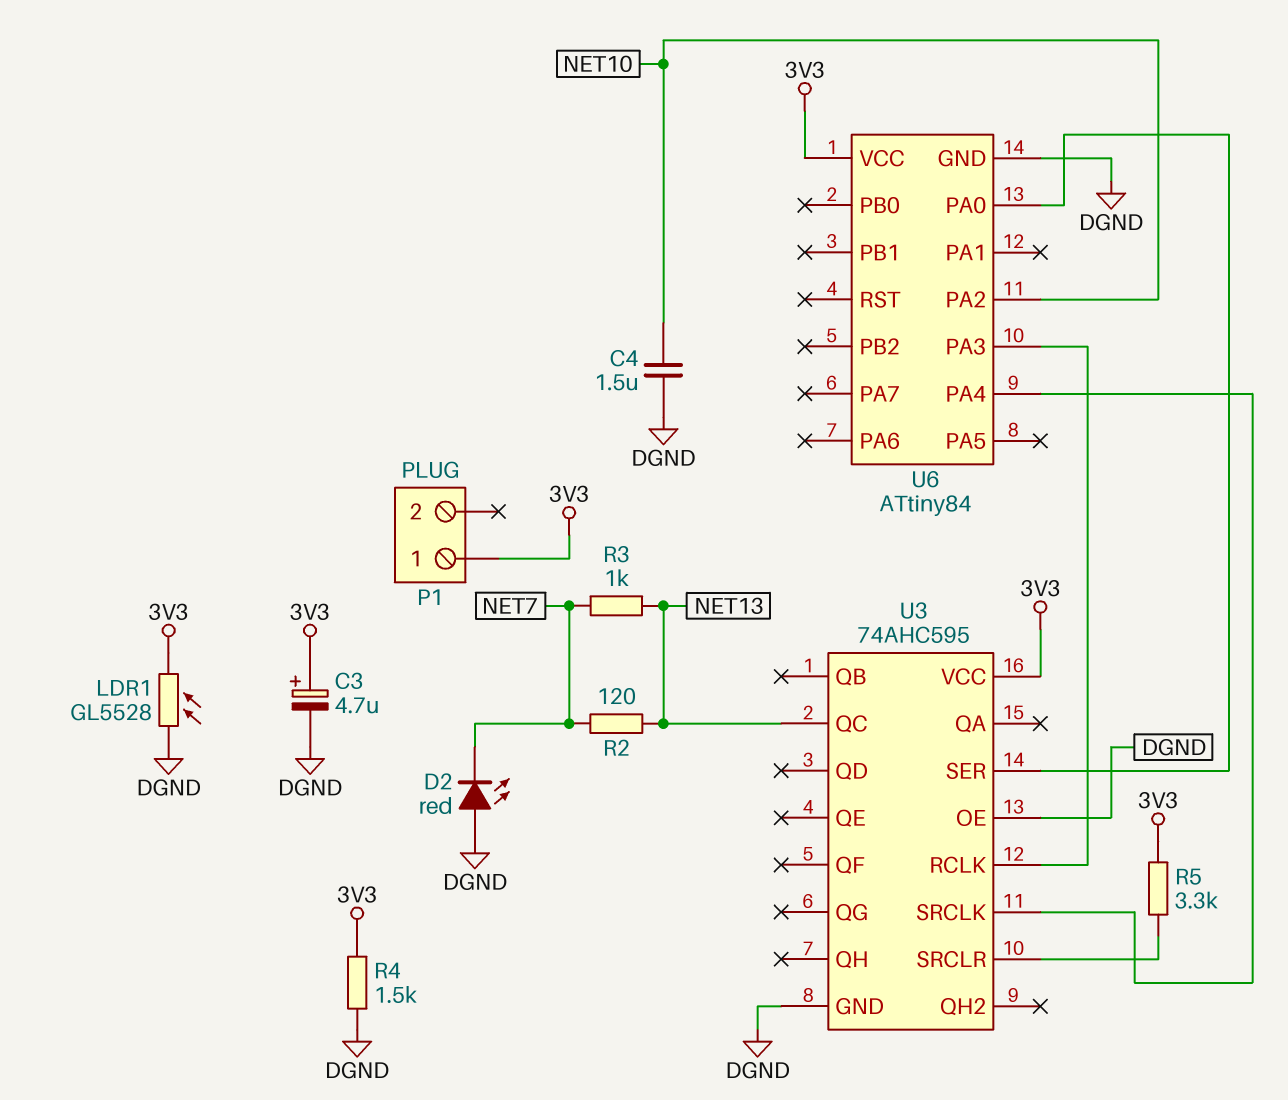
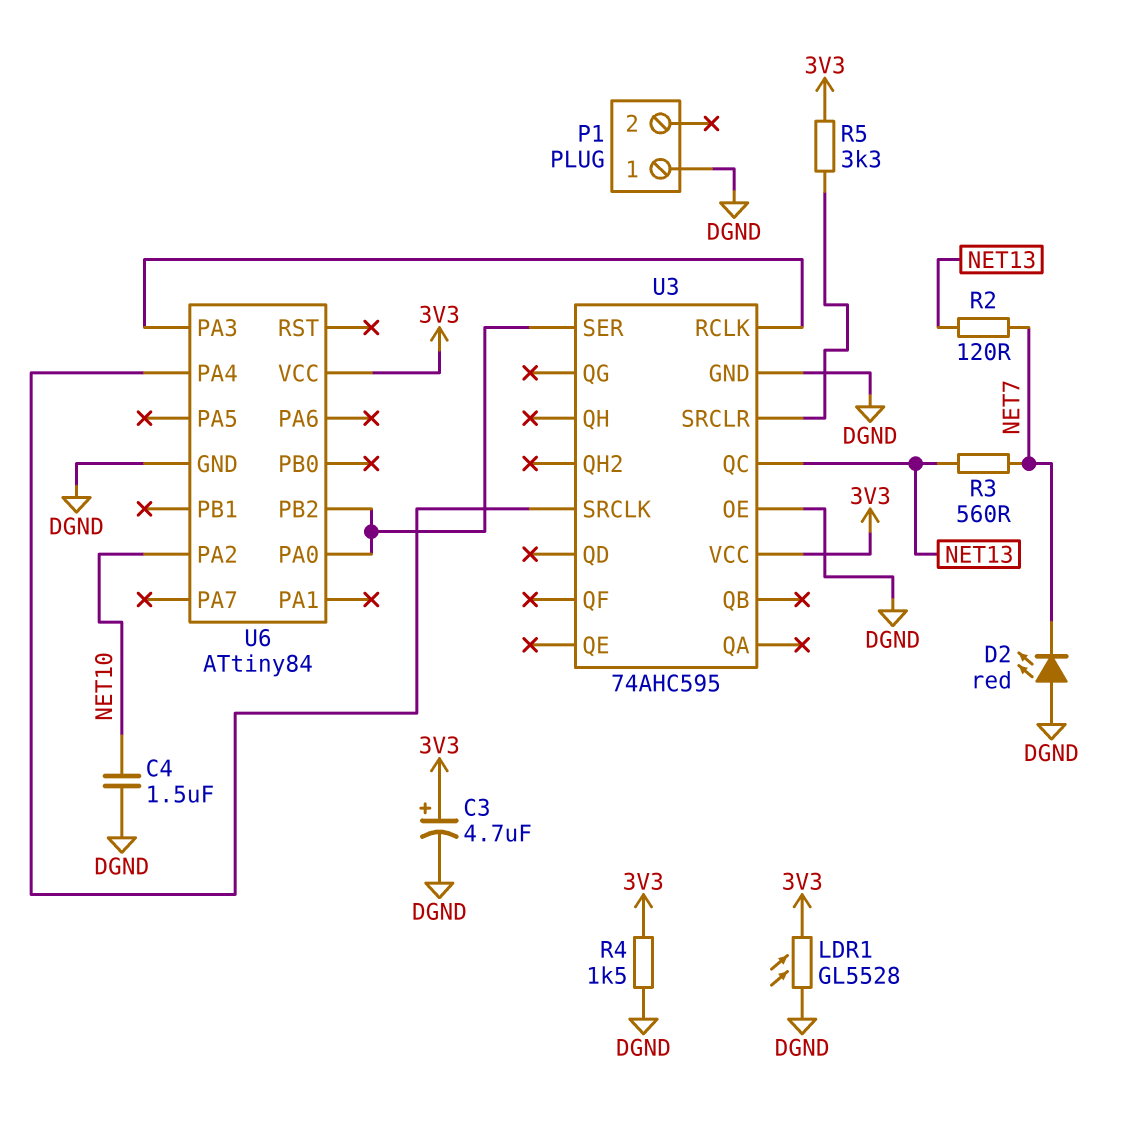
P1 pin 1: 3V3 -> DGND
R3: 1k (NET7, NET13) -> 560 (NET7, NET13)
U6 pin PB2: none -> U3/SER

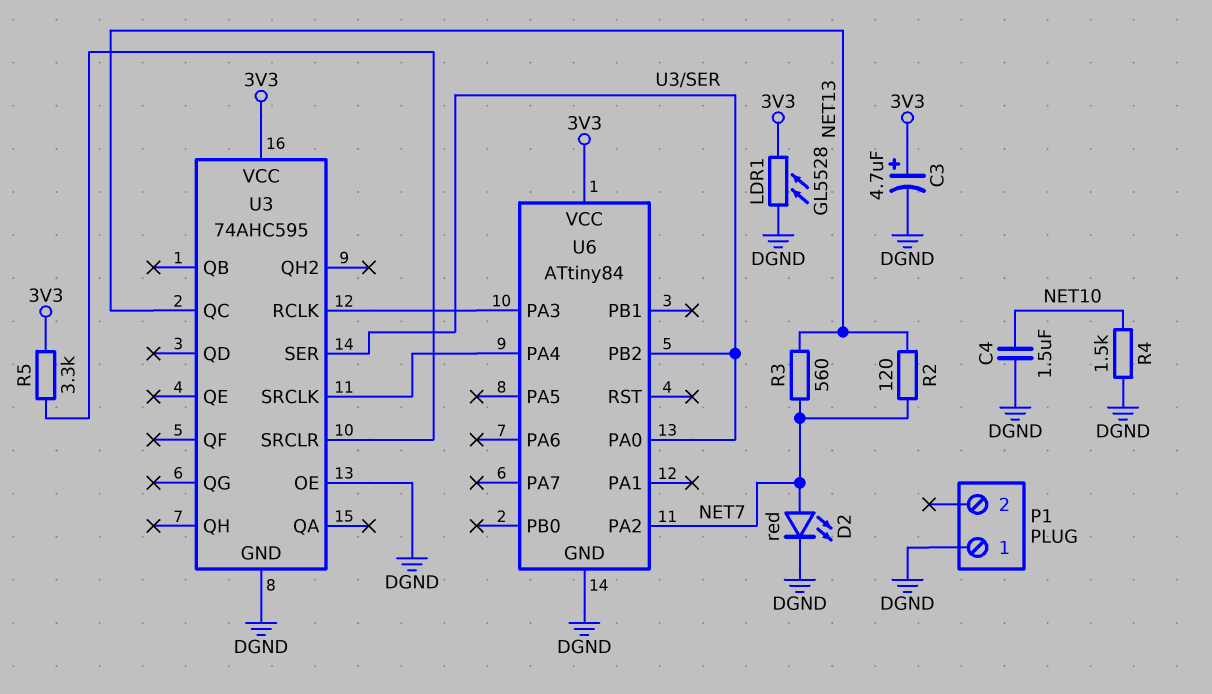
D2: LED red (A DGND, K NET7) -> LED red (A NET7, K DGND)
R4: 1.5k (3V3, DGND) -> 1.5k (DGND, NET10)
U6 pin PA2: NET10 -> NET7

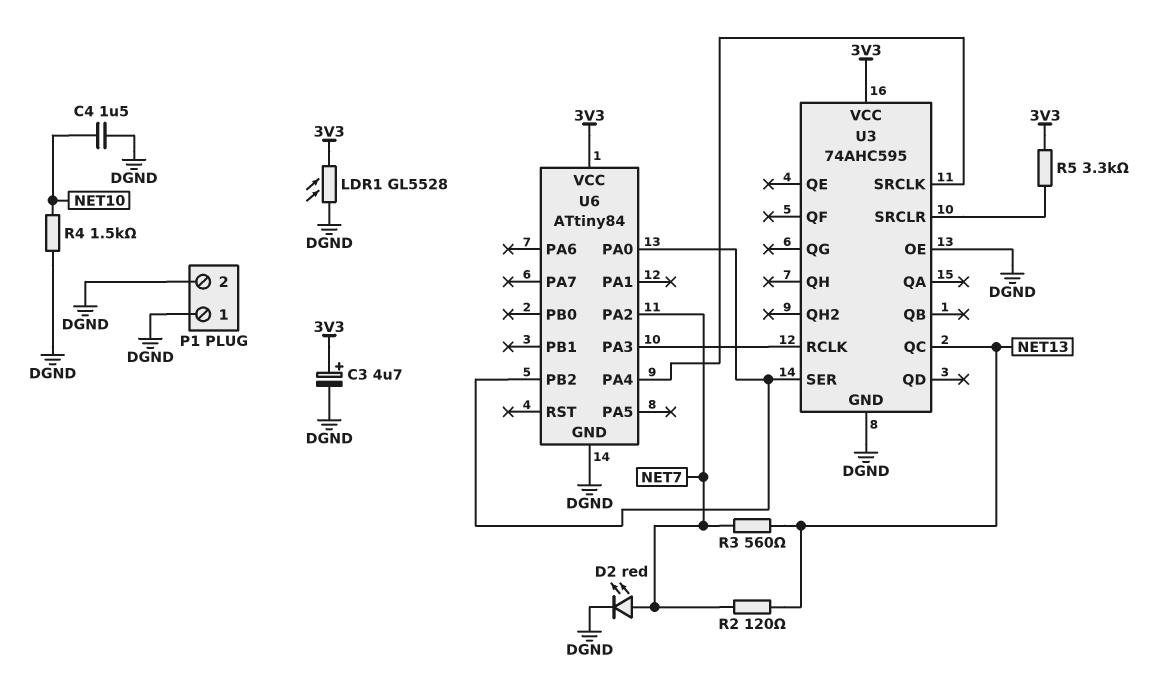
P1 pin 2: none -> DGND

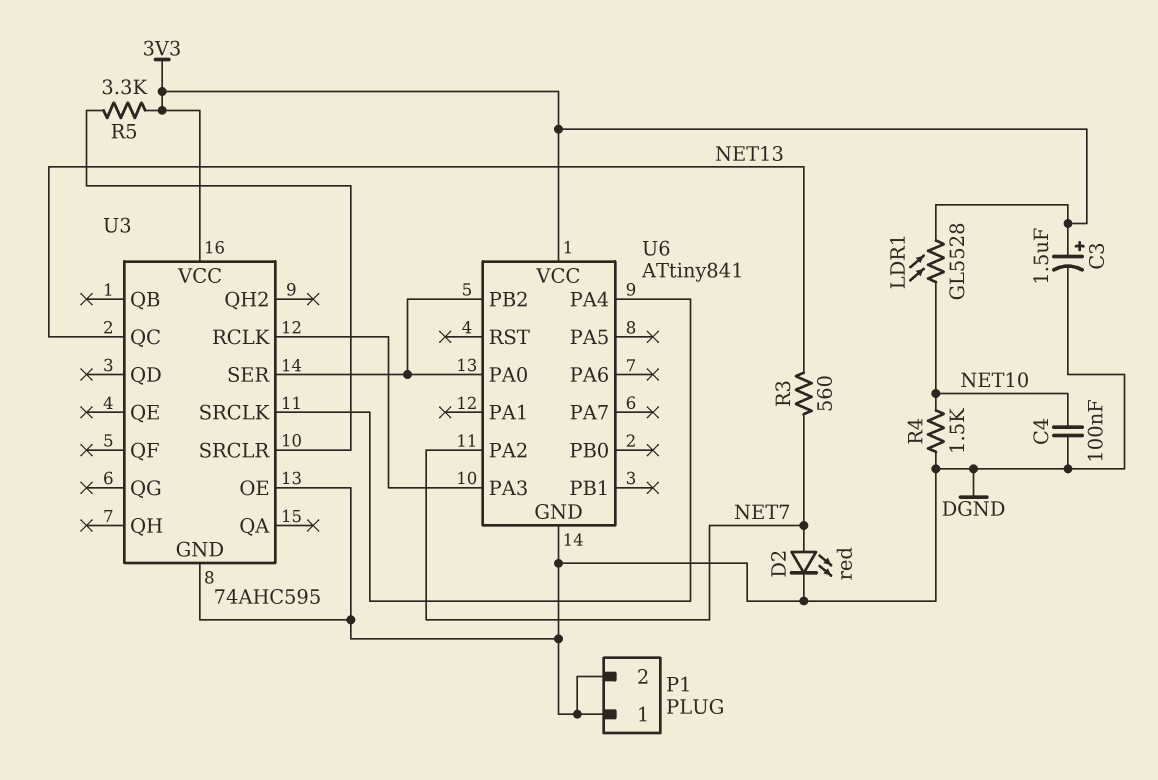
C3: 4.7uF (plus 3V3, minus DGND) -> 1.5uF (plus 3V3, minus DGND)
C4: 1.5uF (DGND, NET10) -> 100nF (DGND, NET10)
LDR1: GL5528 (3V3, DGND) -> GL5528 (3V3, NET10)
R2: 120 (NET7, NET13) -> none
U6: ATtiny84 -> ATtiny841

